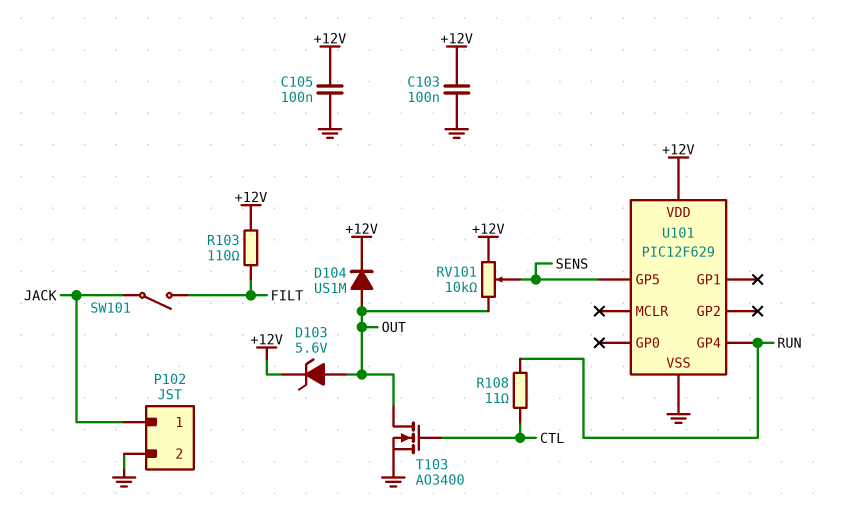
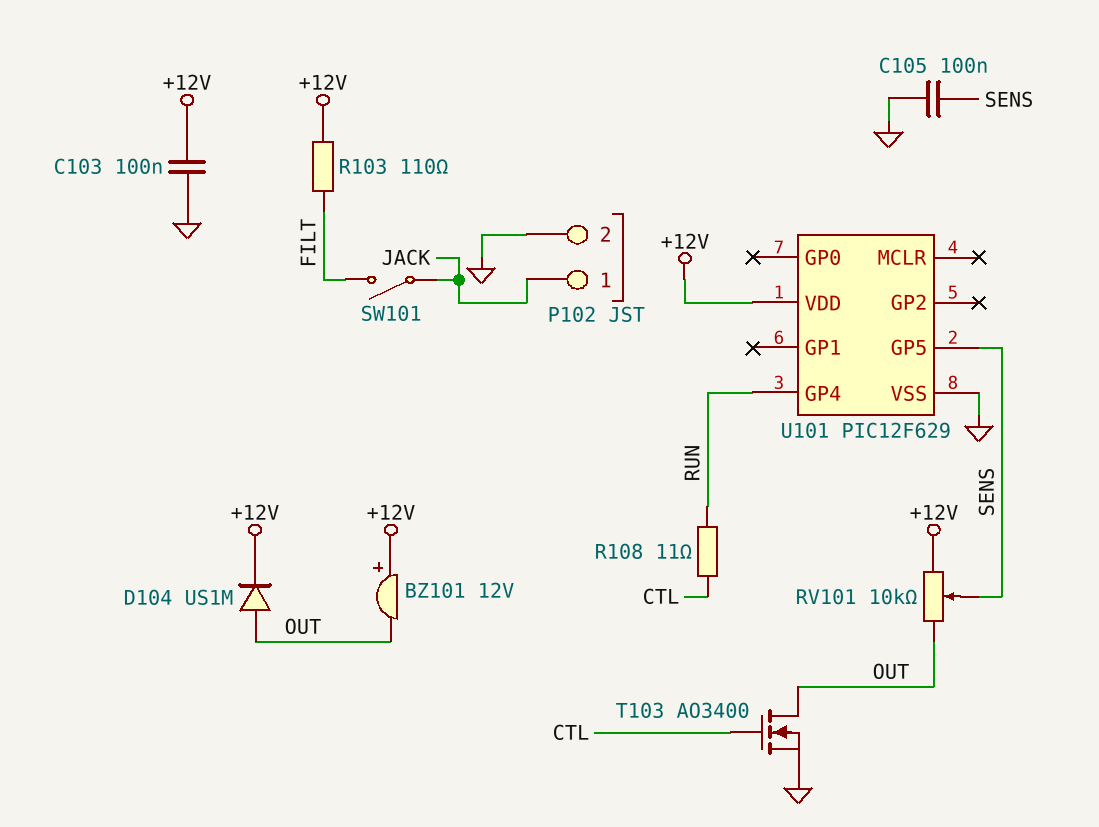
BZ101: none -> buzzer 12V (plus +12V, minus OUT)
C105: 100nF (+12V, GND) -> 100nF (GND, SENS)
D103: zener 5.6V (A OUT, K +12V) -> none

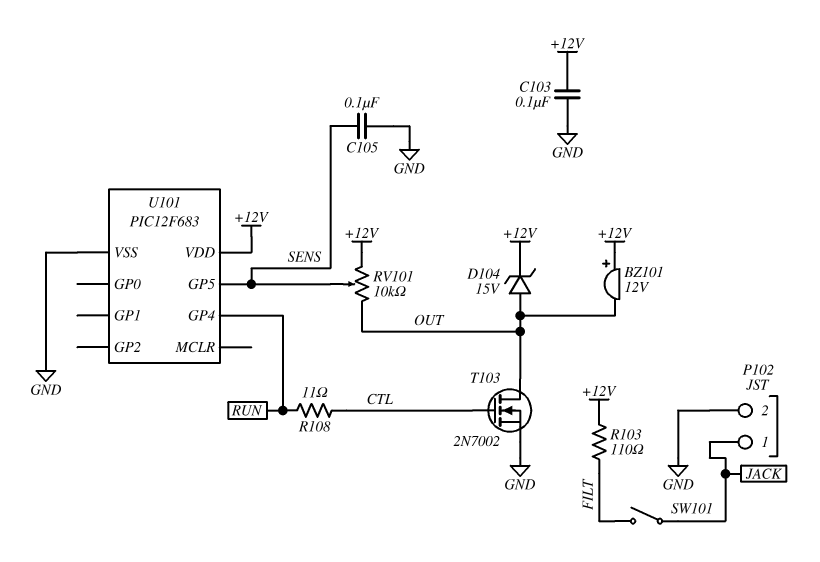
D104: diode US1M (A OUT, K +12V) -> zener 15V (A OUT, K +12V)
T103: NMOS AO3400 (G CTL, D OUT, S GND) -> NMOS 2N7002 (G CTL, D OUT, S GND)
U101: PIC12F629 -> PIC12F683

